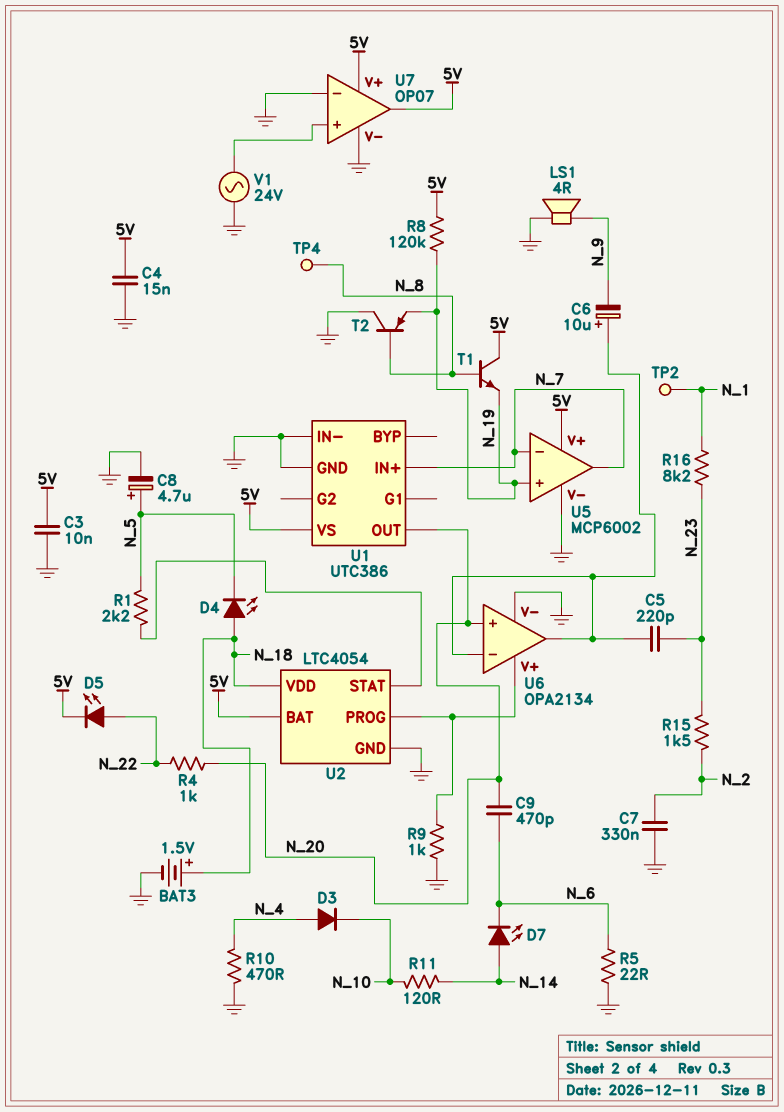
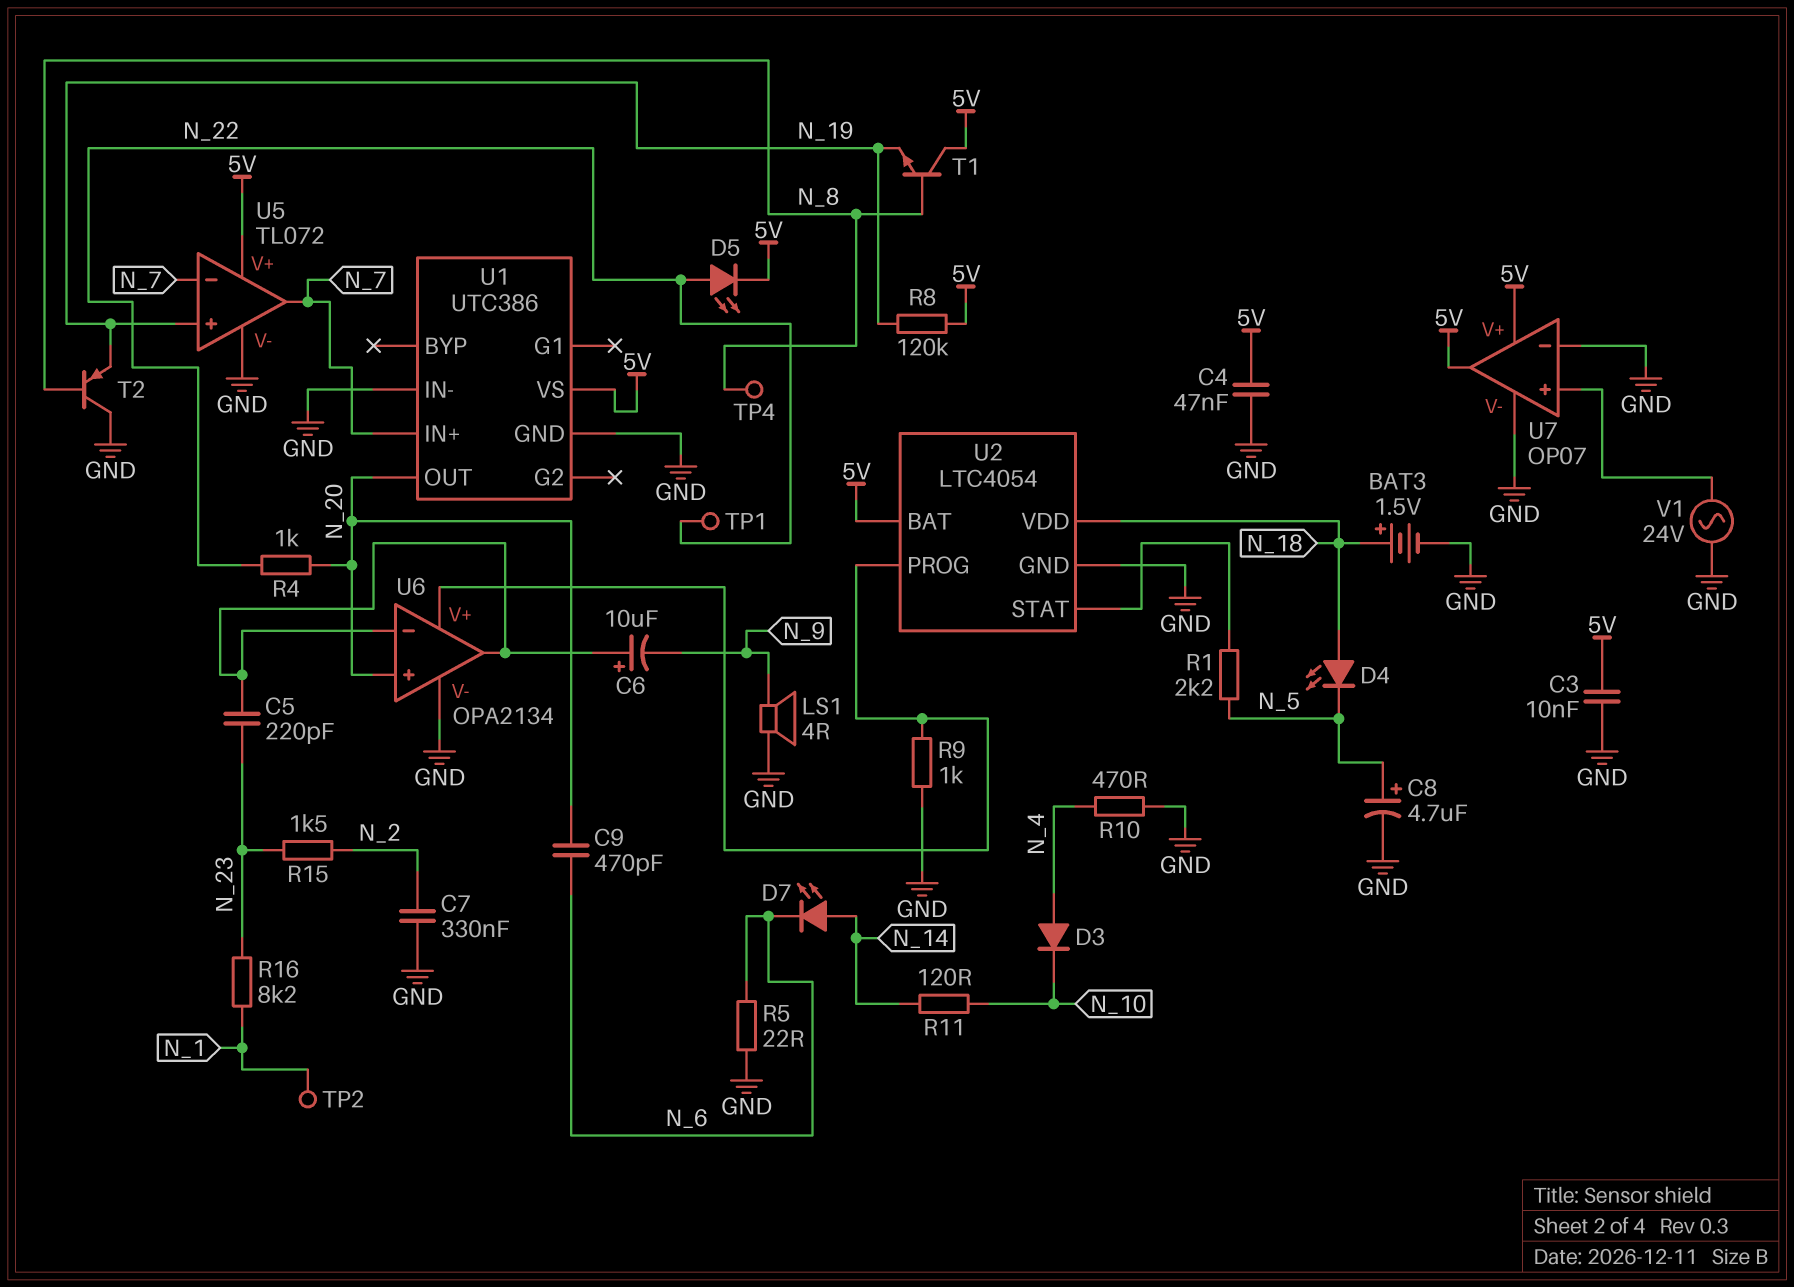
C4: 15nF (5V, GND) -> 47nF (5V, GND)
TP1: none -> test point (N_22)
U5: MCP6002 -> TL072

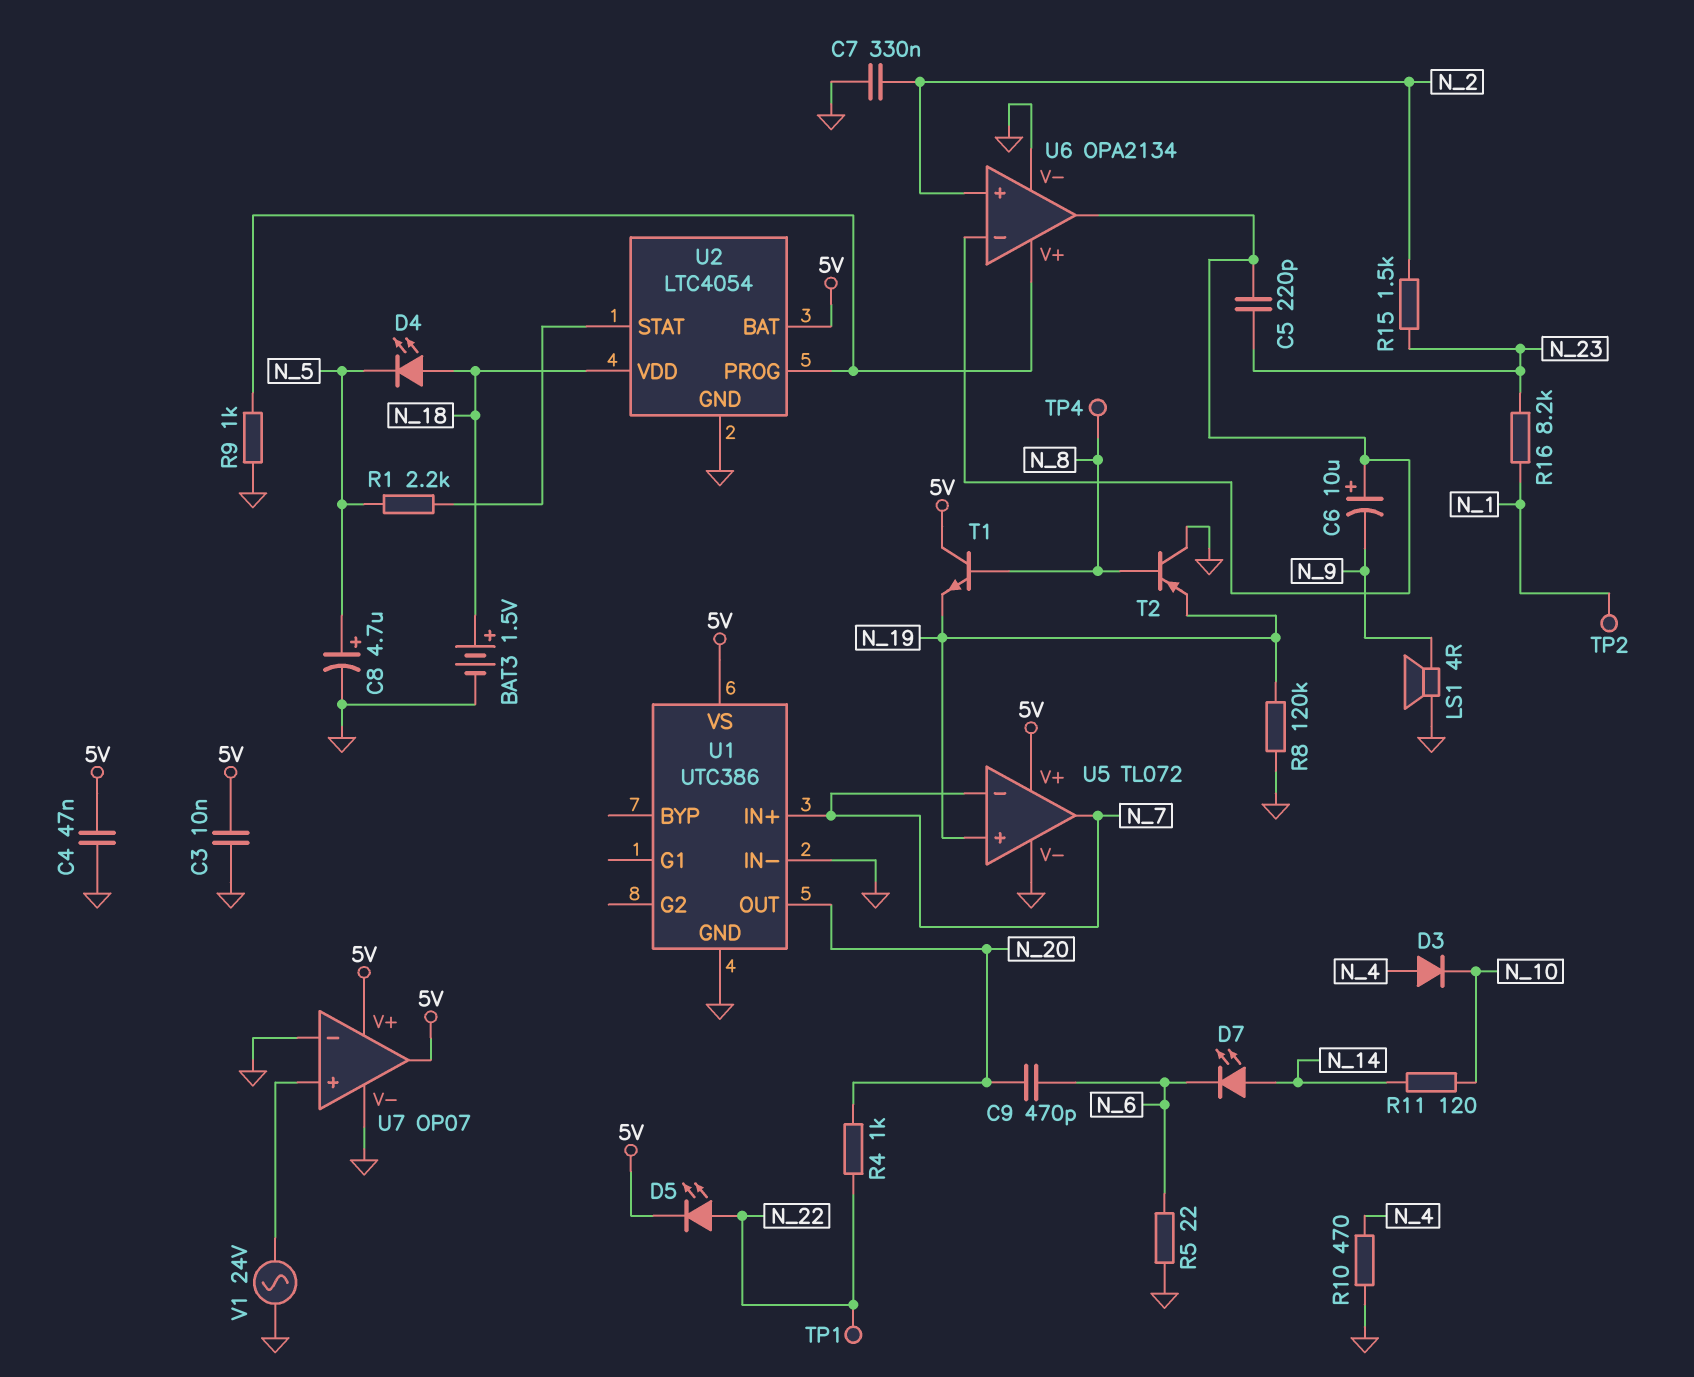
R8: 120k (5V, N_19) -> 120k (GND, N_19)
U6 pin in+: N_20 -> N_2

